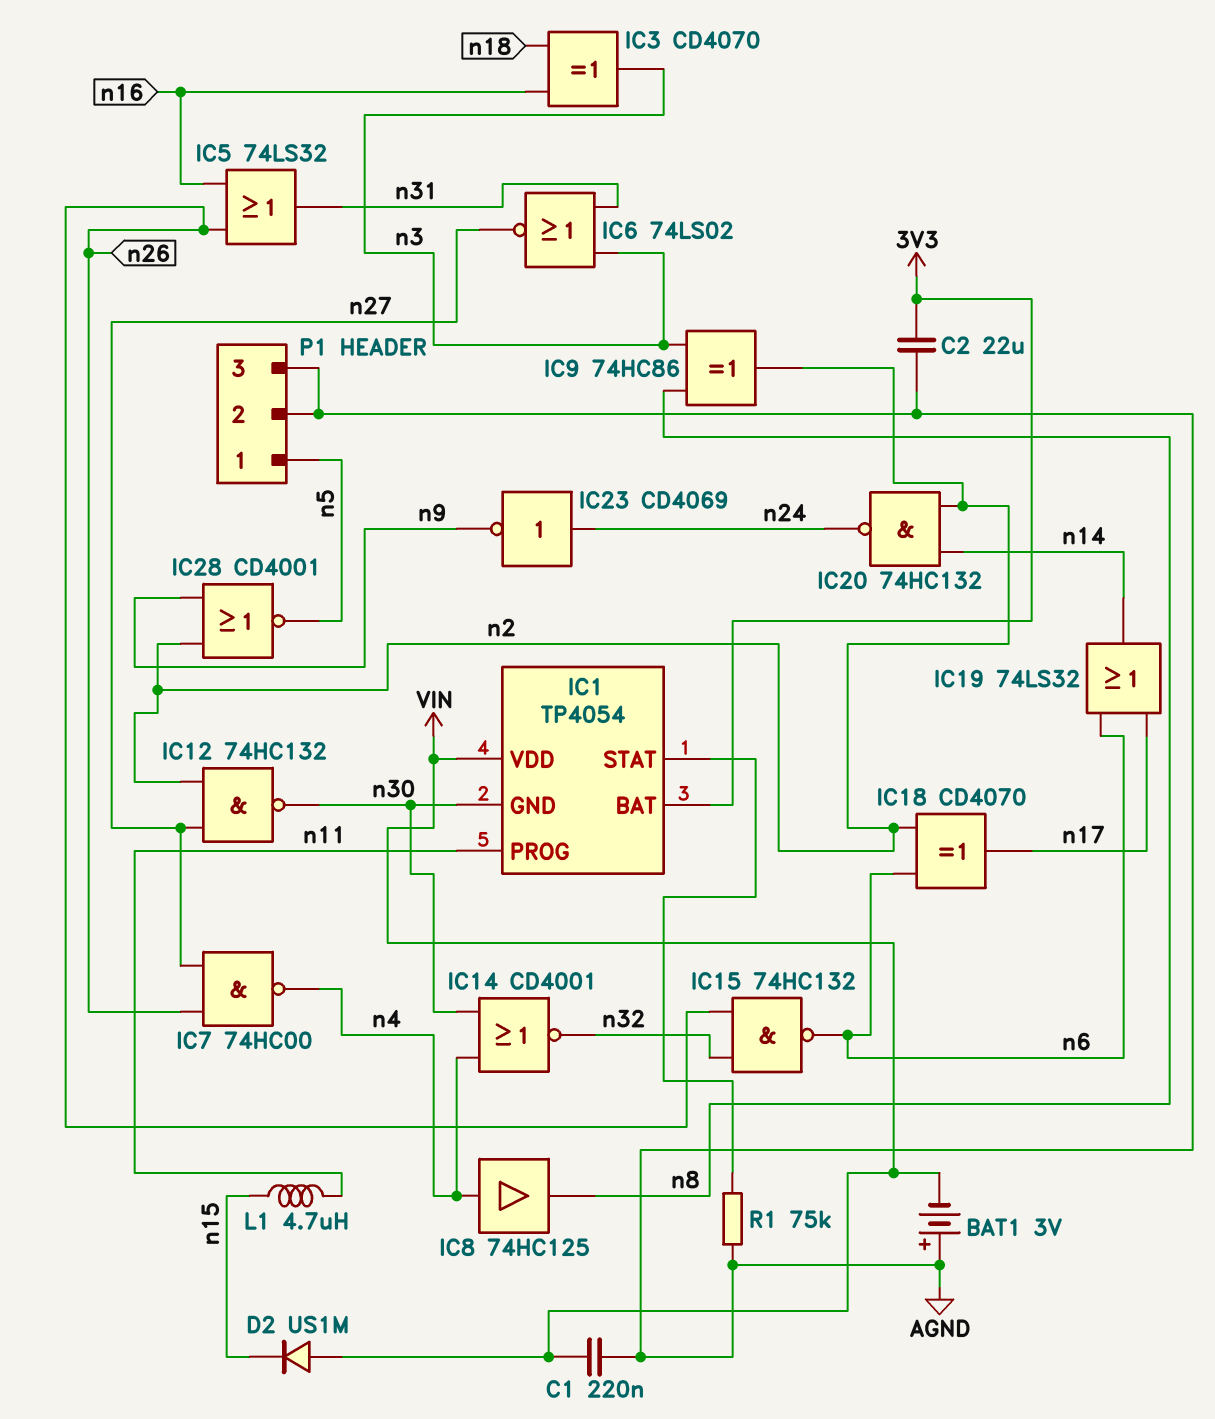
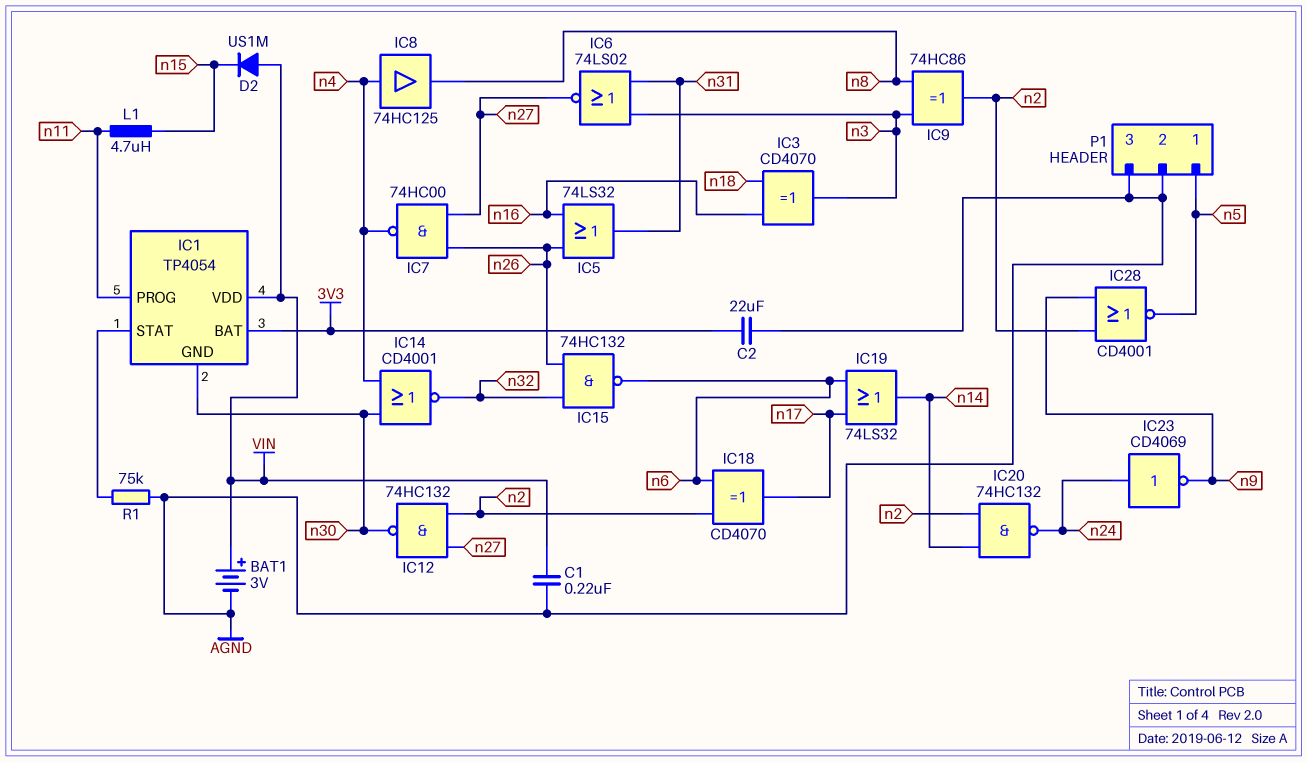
BAT1: 3V (plus AGND, minus VIN) -> 3V (plus VIN, minus AGND)

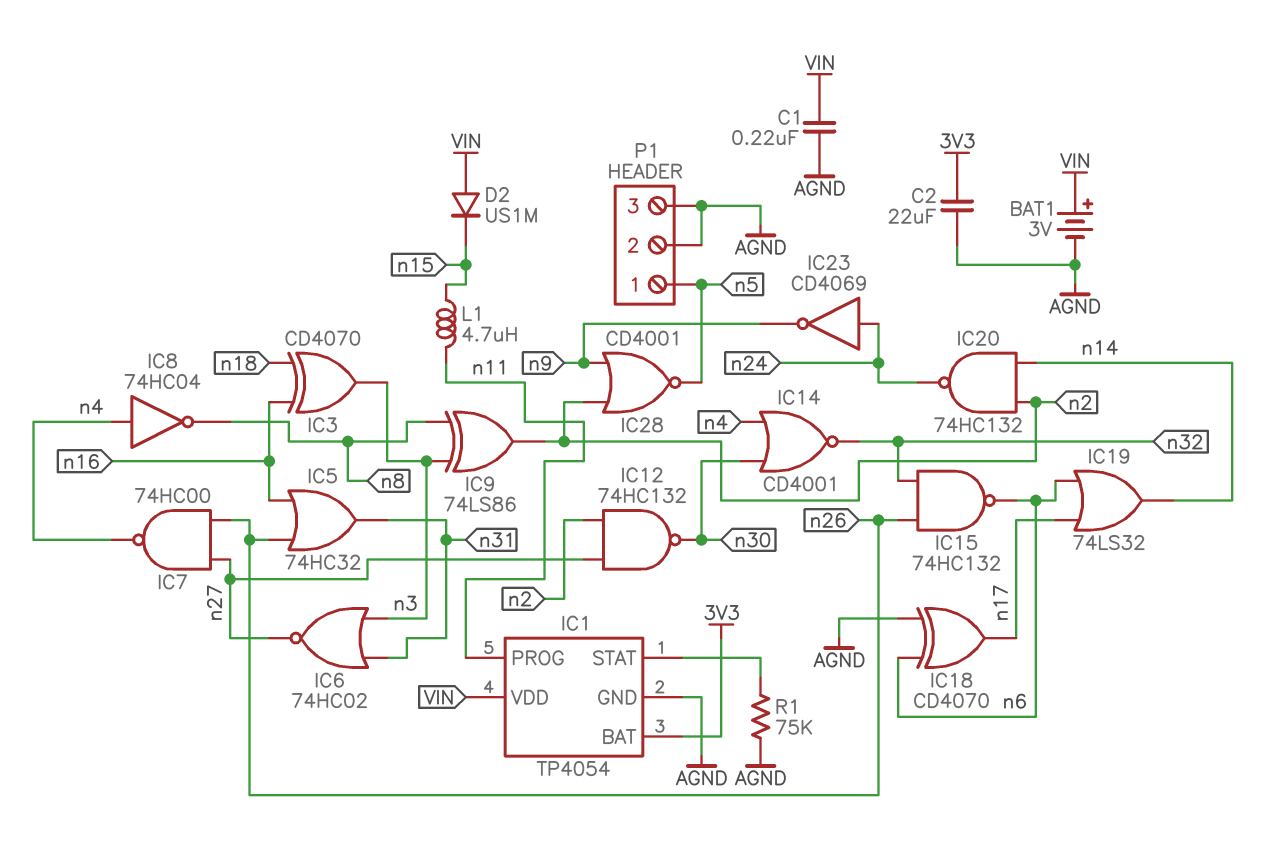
IC1 pin GND: n30 -> AGND
IC5: OR 74LS32 (in n16, in n26, out n31) -> OR 74HC32 (in n16, in n26, out n31)
IC6: NOR 74LS02 (in n3, in n31, out n27) -> NOR 74HC02 (in n3, in n31, out n27)
IC8: buffer 74HC125 (in n4, out n8) -> NOT 74HC04 (in n4, out n8)
IC9: XOR 74HC86 (in n3, in n8, out n2) -> XOR 74LS86 (in n3, in n8, out n2)
IC18: XOR CD4070 (in n2, in n6, out n17) -> XOR CD4070 (in AGND, in n6, out n17)

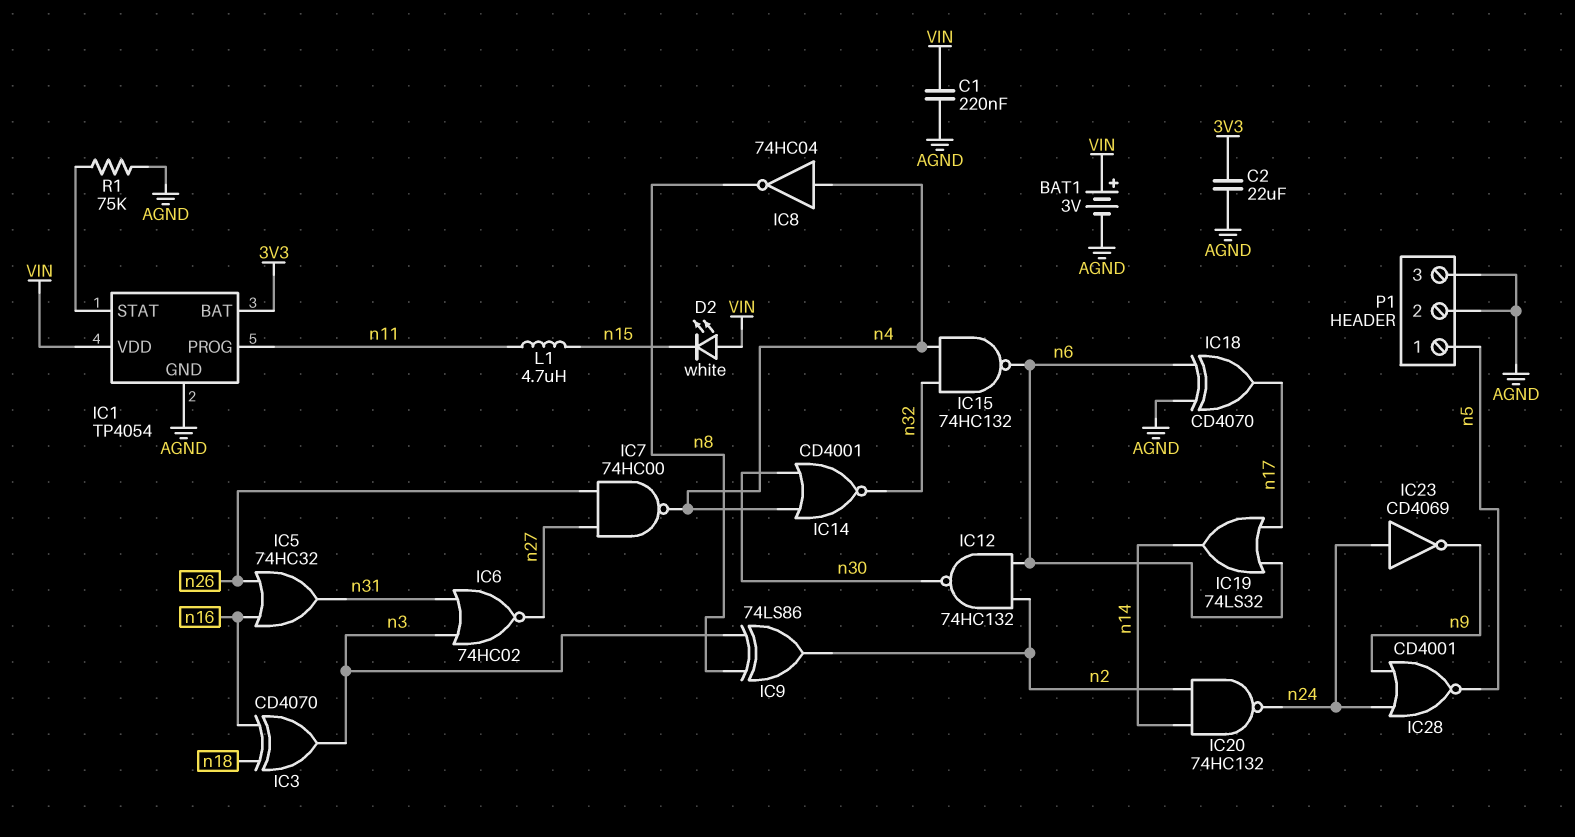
D2: diode US1M (A VIN, K n15) -> LED white (A VIN, K n15)
IC12: NAND 74HC132 (in n2, in n27, out n30) -> NAND 74HC132 (in n2, in n6, out n30)
IC15: NAND 74HC132 (in n26, in n32, out n6) -> NAND 74HC132 (in n4, in n32, out n6)
IC28: NOR CD4001 (in n2, in n9, out n5) -> NOR CD4001 (in n9, in n24, out n5)

